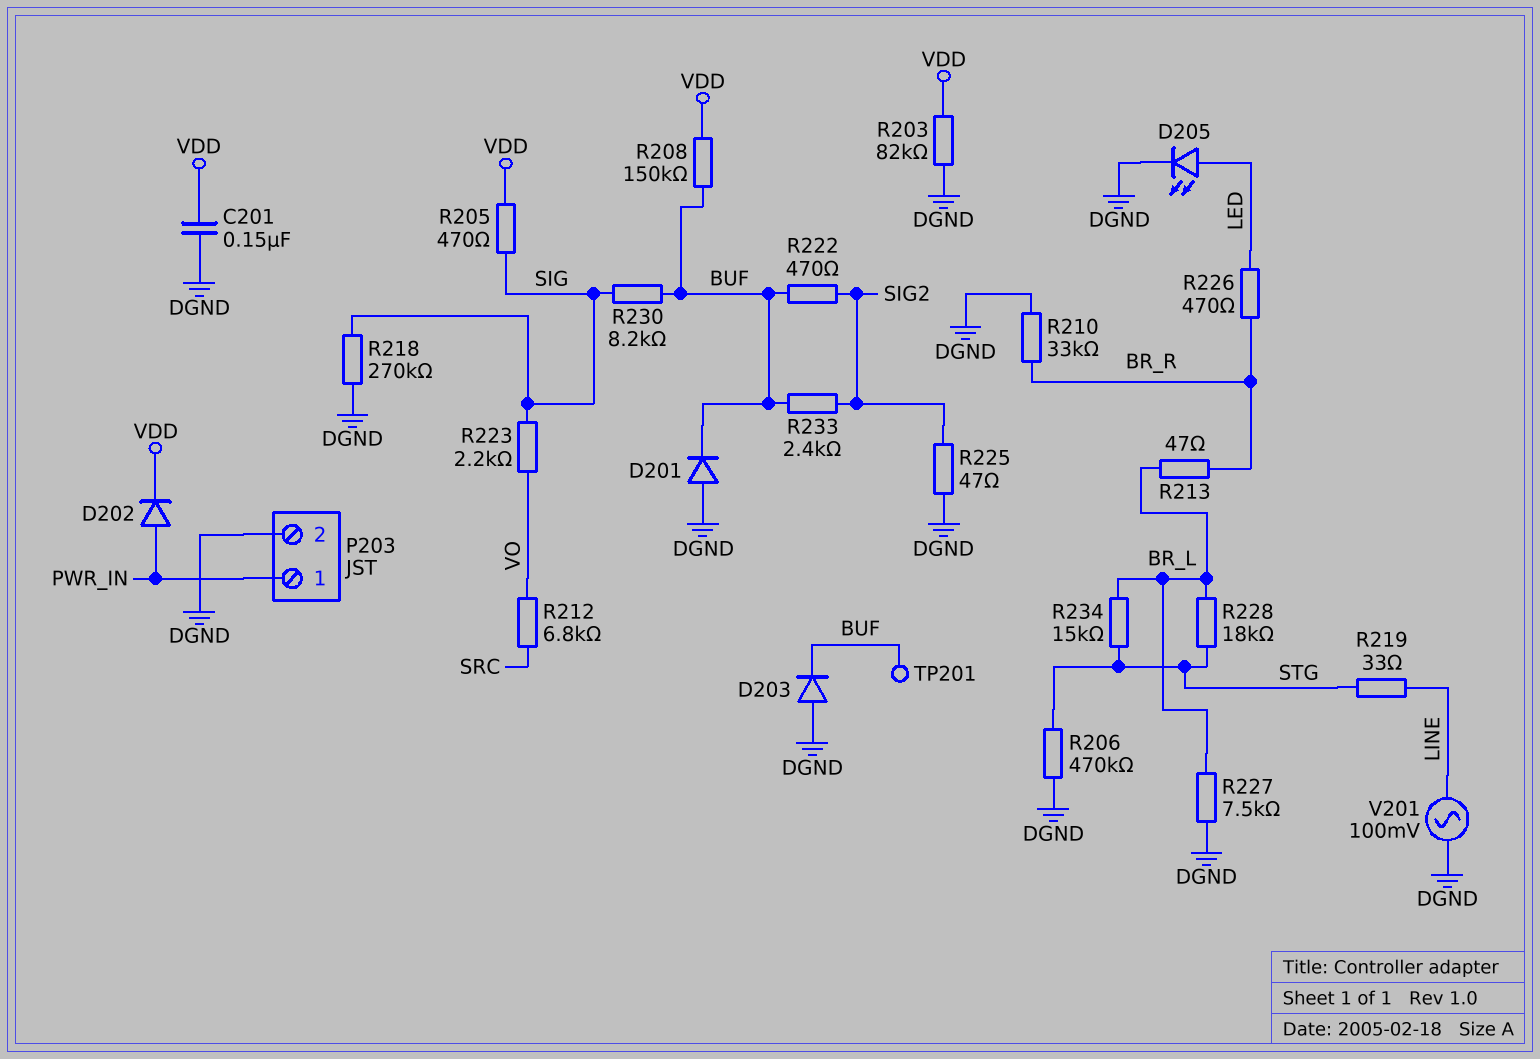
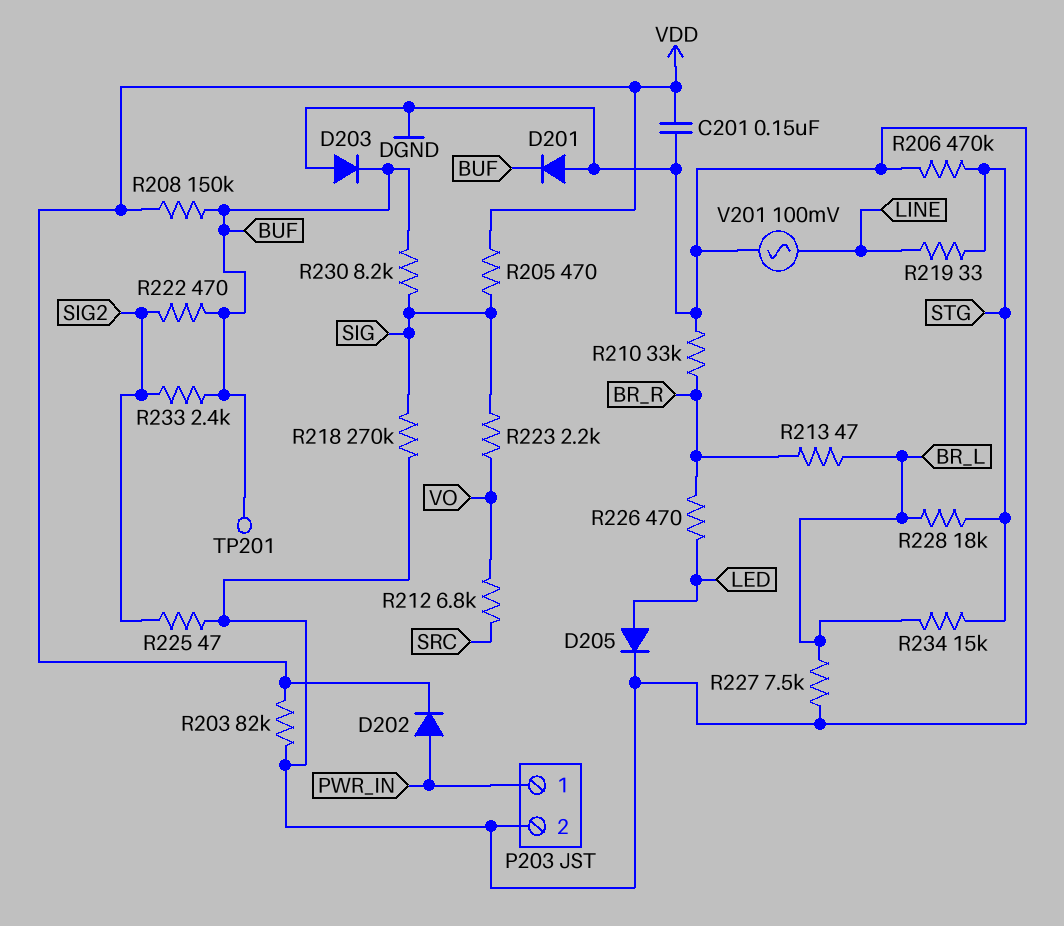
D205: LED (A LED, K DGND) -> diode (A LED, K DGND)

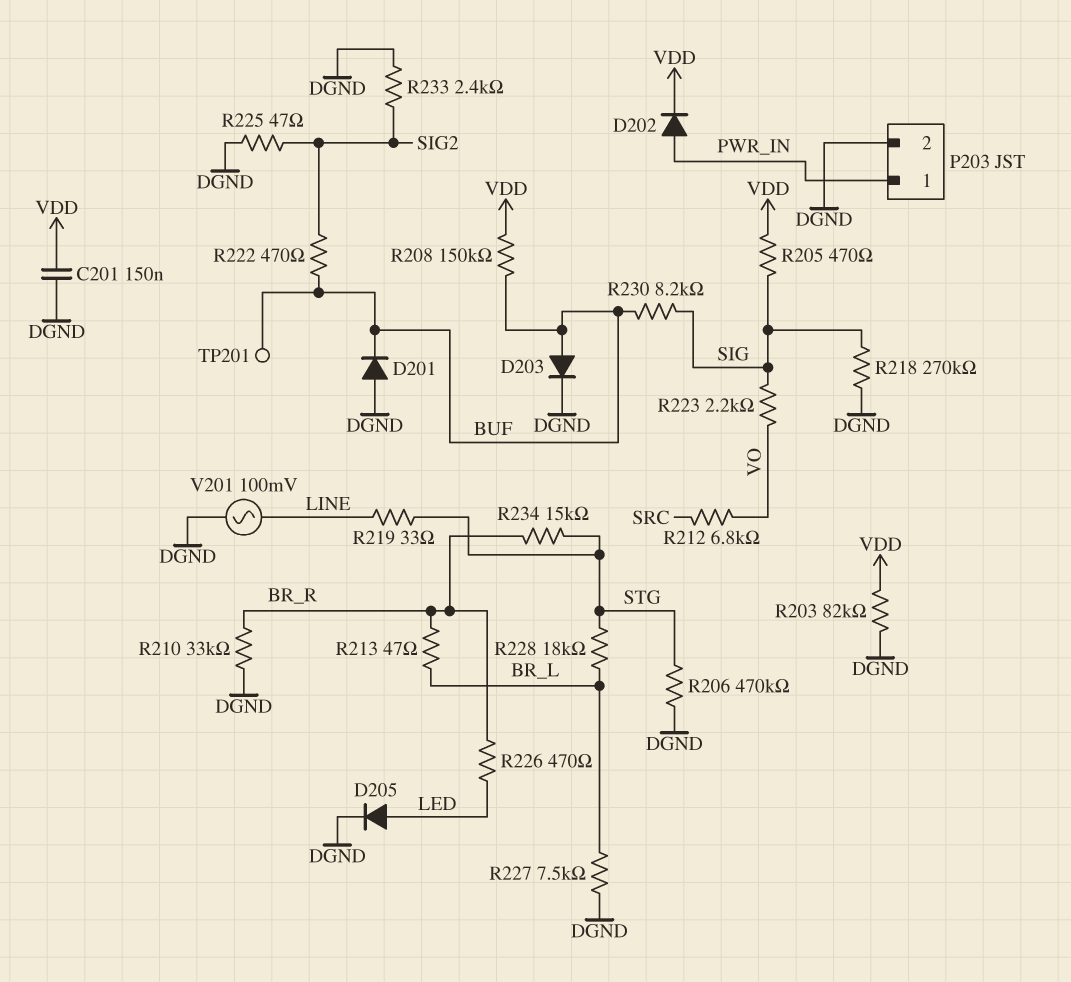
D203: diode (A DGND, K BUF) -> diode (A BUF, K DGND)
R233: 2.4k (BUF, SIG2) -> 2.4k (DGND, SIG2)
R234: 15k (BR_L, STG) -> 15k (BR_R, STG)

